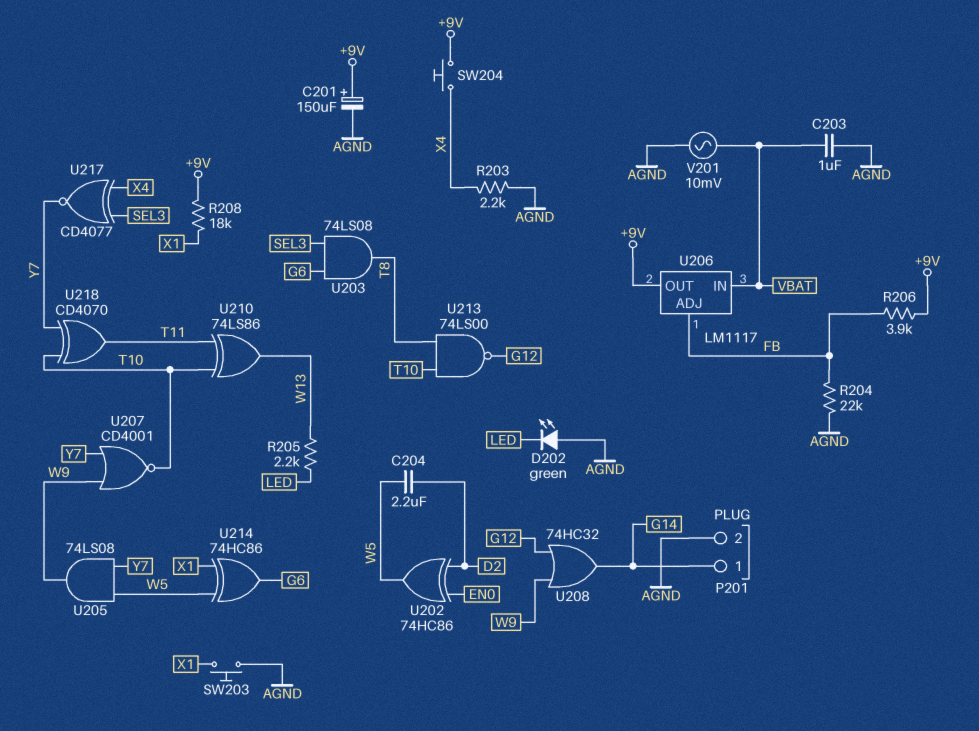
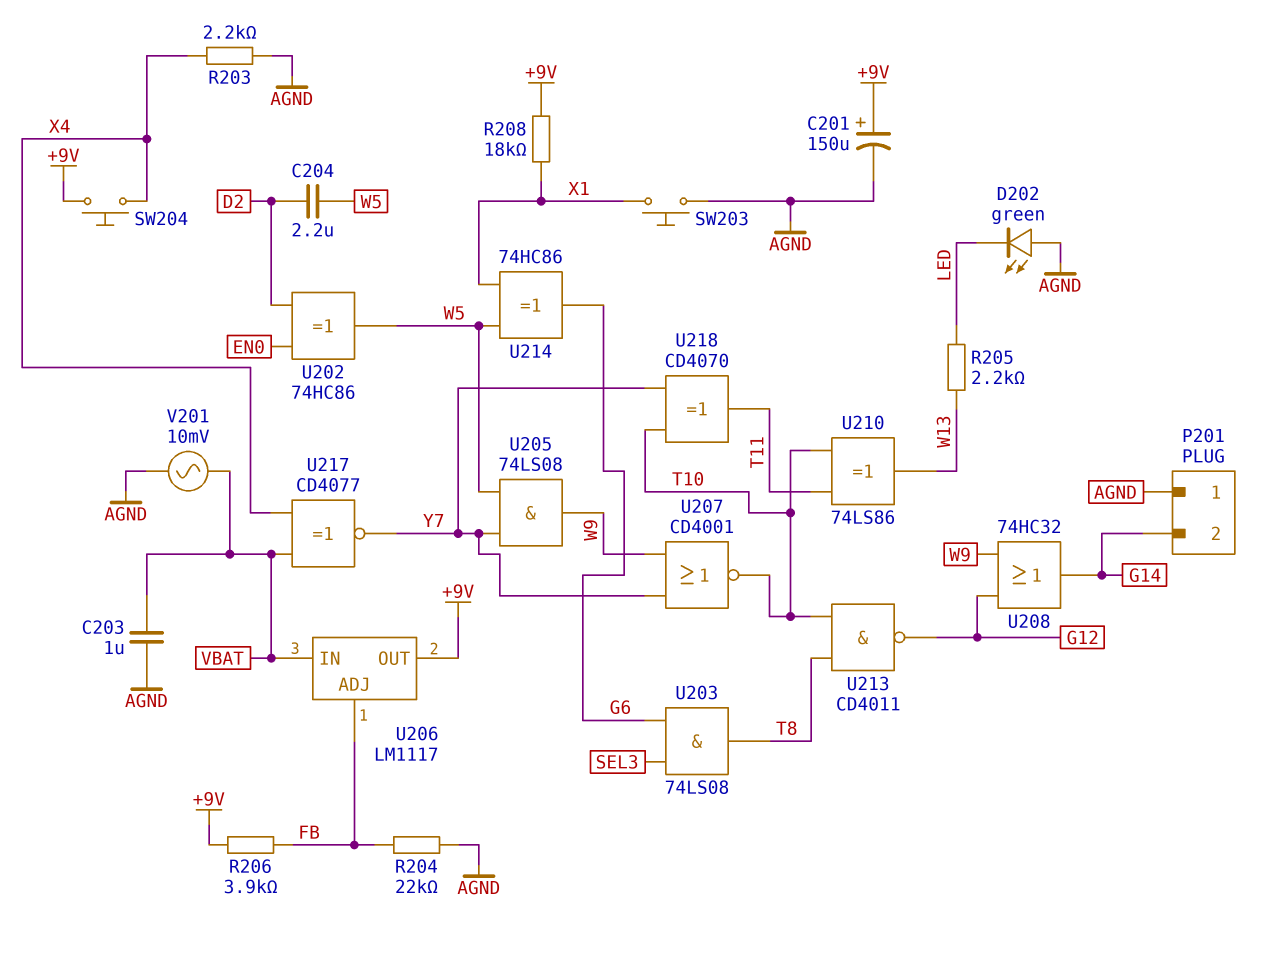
P201 pin 1: G14 -> AGND
P201 pin 2: AGND -> G14
U213: NAND 74LS00 (in T8, in T10, out G12) -> NAND CD4011 (in T8, in T10, out G12)
U217: XNOR CD4077 (in SEL3, in X4, out Y7) -> XNOR CD4077 (in VBAT, in X4, out Y7)

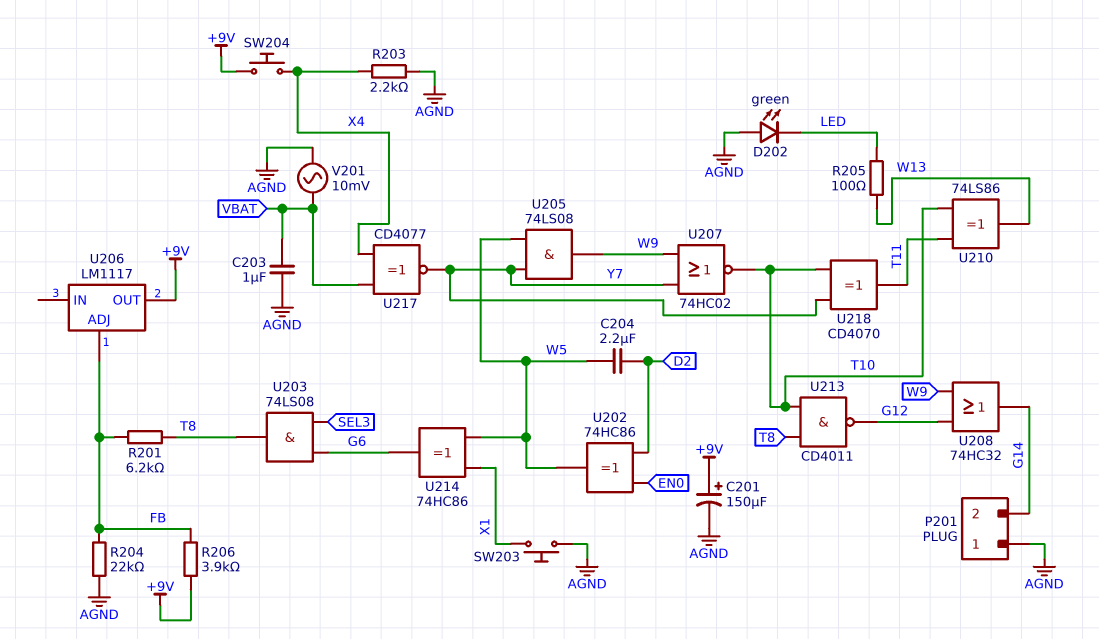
R201: none -> 6.2k (FB, T8)
R205: 2.2k (LED, W13) -> 100 (LED, W13)
R208: 18k (+9V, X1) -> none
U206 pin IN: VBAT -> none
U207: NOR CD4001 (in W9, in Y7, out T10) -> NOR 74HC02 (in W9, in Y7, out T10)

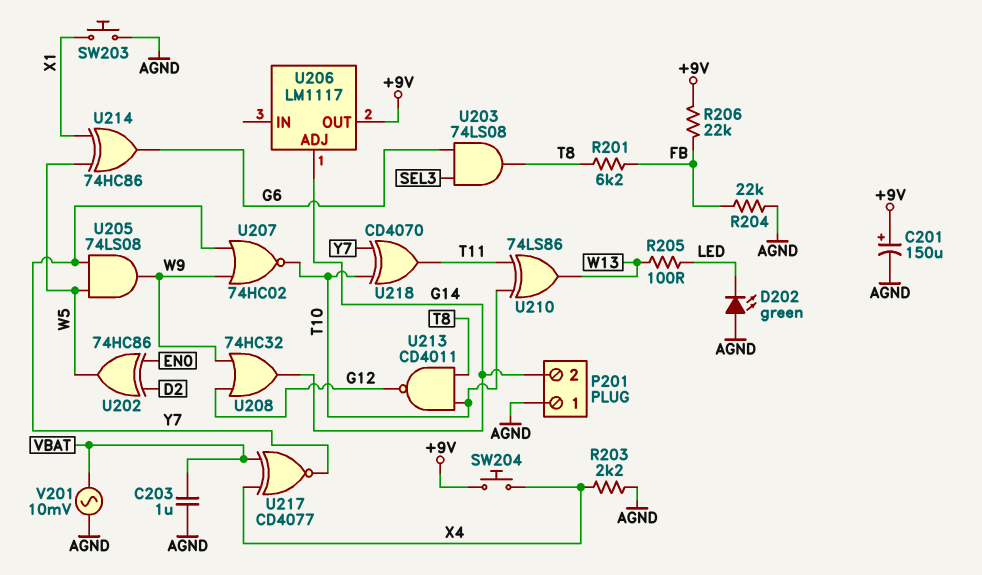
C204: 2.2uF (D2, W5) -> none
R206: 3.9k (+9V, FB) -> 22k (+9V, FB)
U206 pin ADJ: FB -> G14

